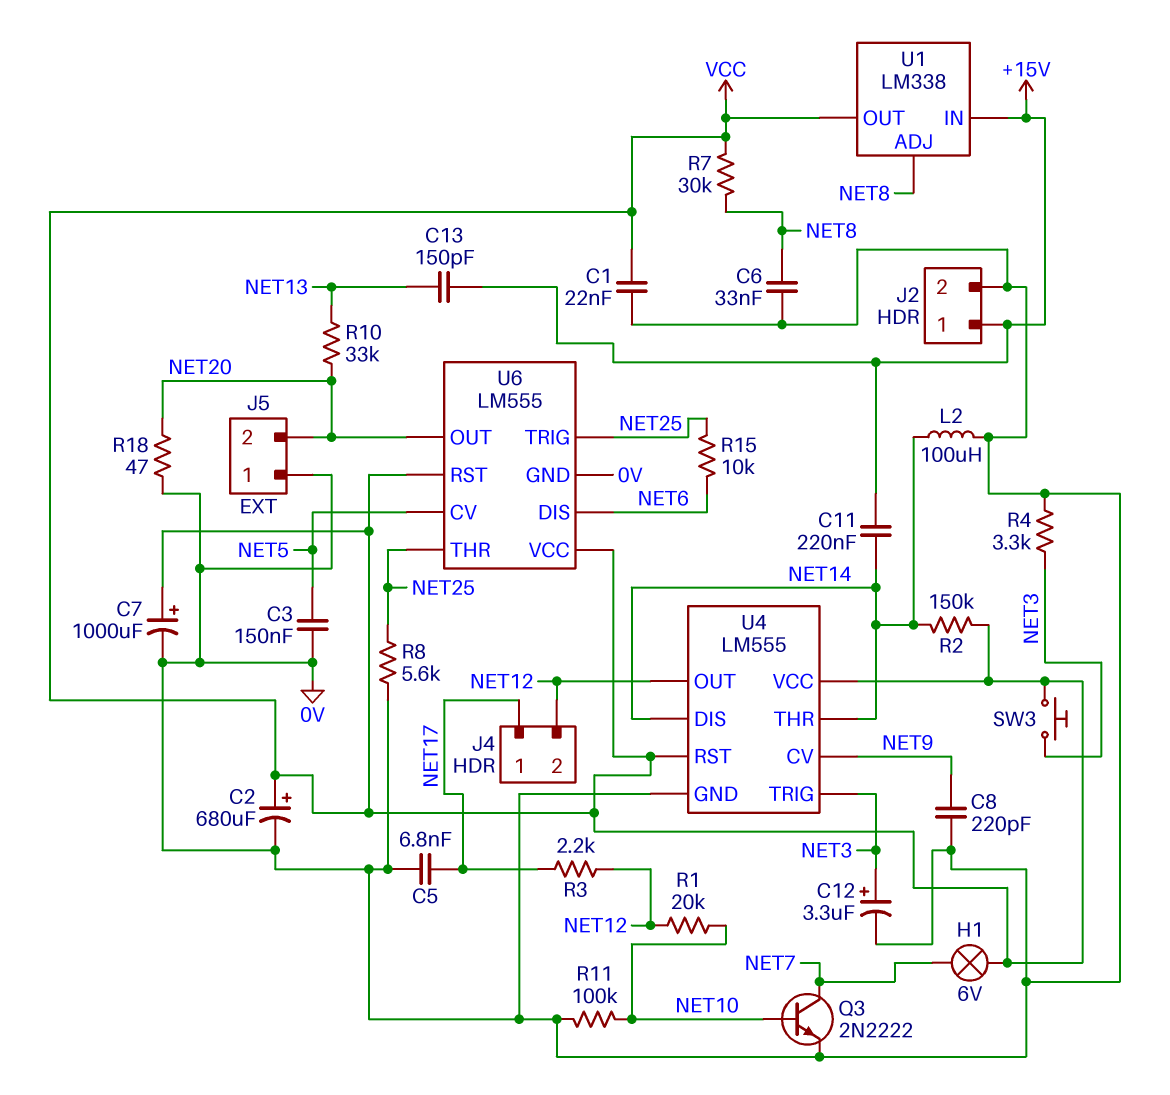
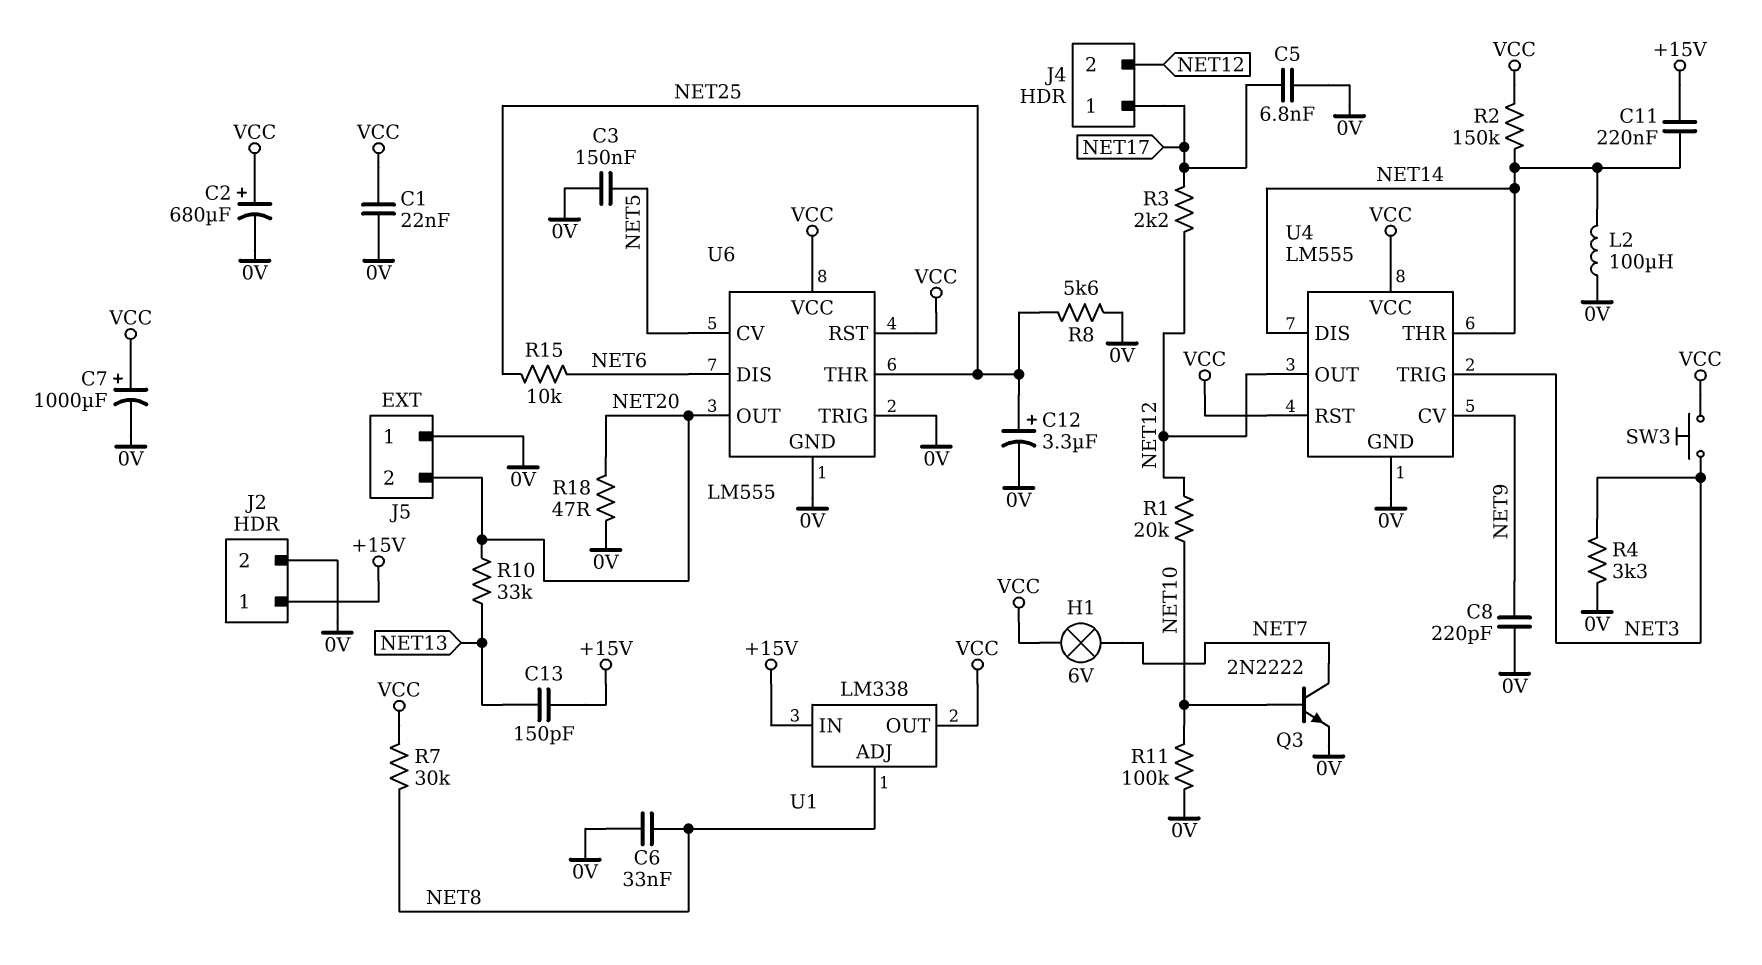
C12: 3.3uF (plus NET3, minus 0V) -> 3.3uF (plus NET25, minus 0V)
U6 pin TRIG: NET25 -> 0V

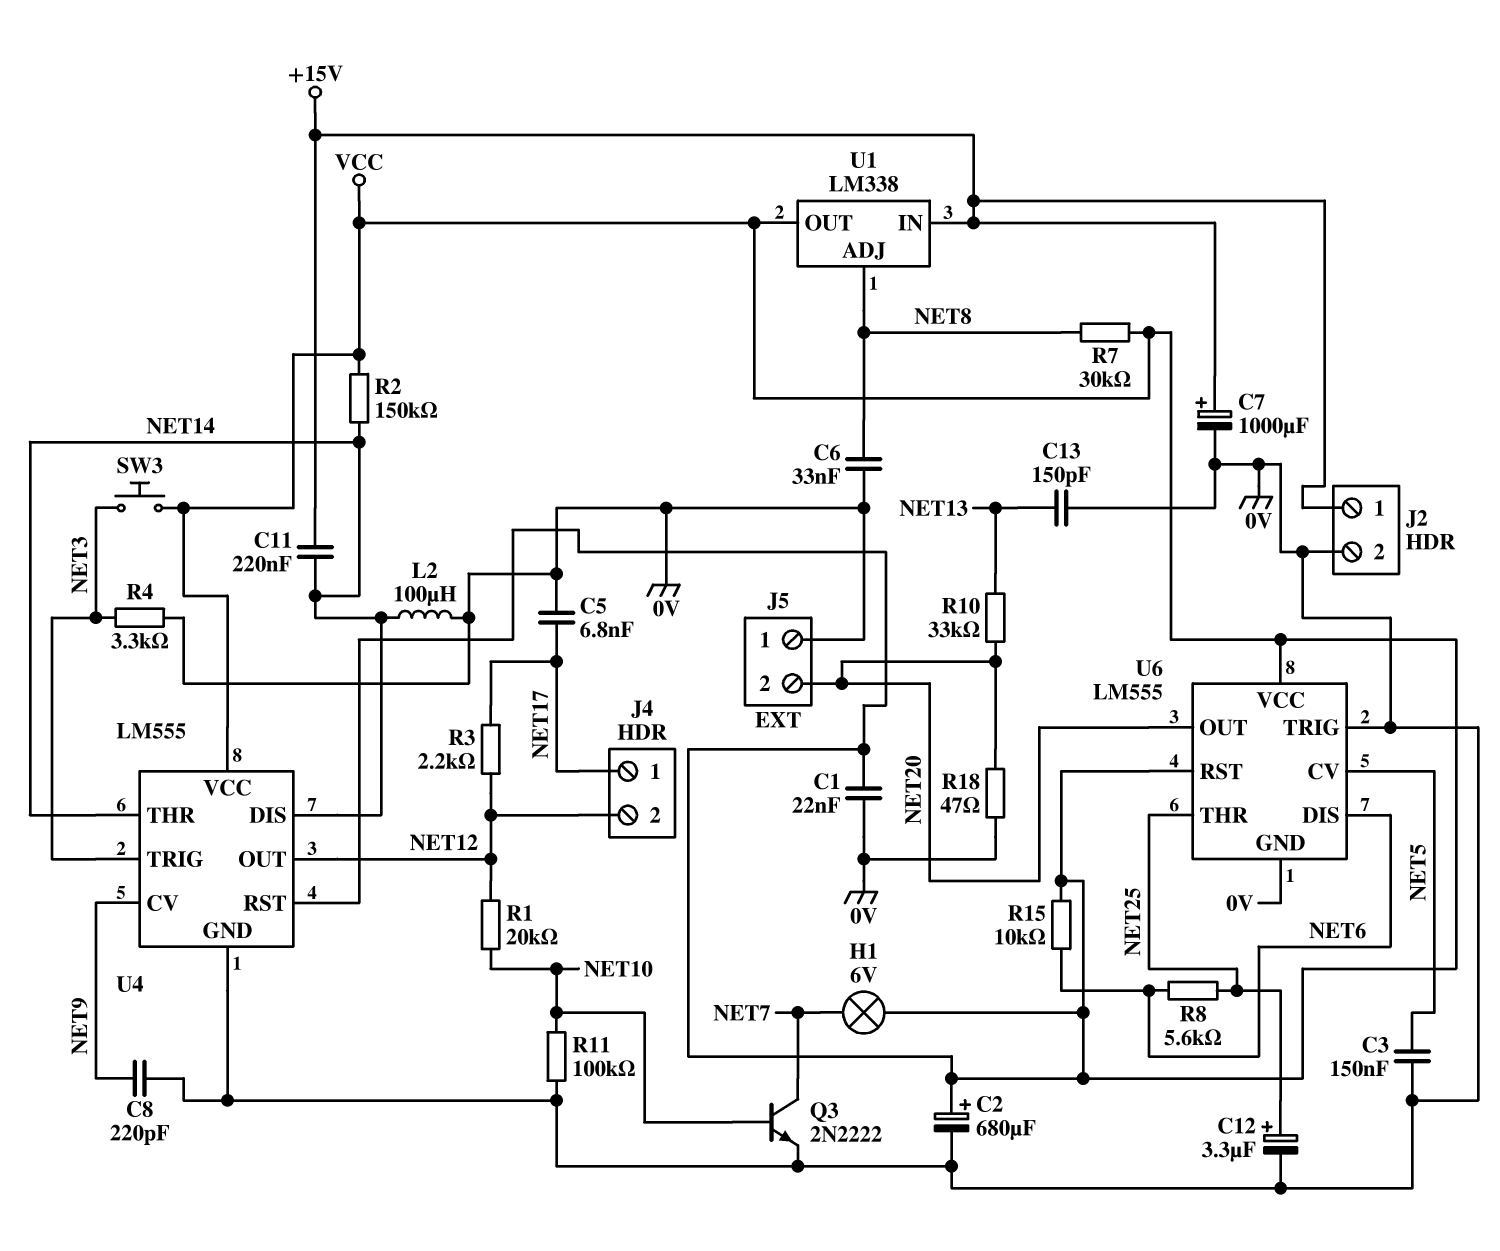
C7: 1000uF (plus VCC, minus 0V) -> 1000uF (plus +15V, minus 0V)
C13: 150pF (+15V, NET13) -> 150pF (0V, NET13)
R8: 5.6k (0V, NET25) -> 5.6k (NET6, NET25)
R15: 10k (NET6, NET25) -> 10k (NET6, VCC)

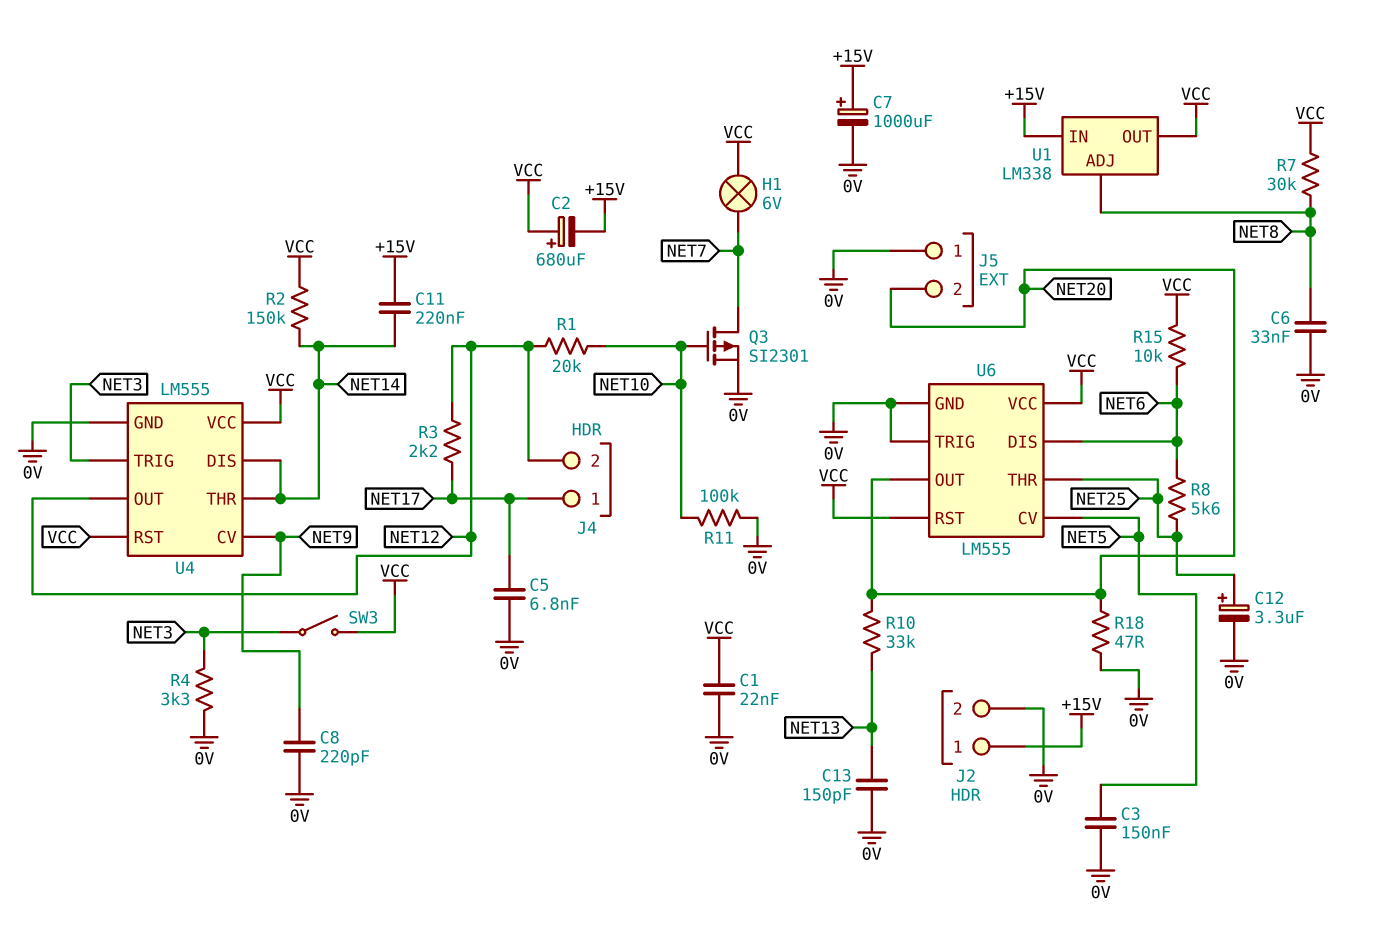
C2: 680uF (plus VCC, minus 0V) -> 680uF (plus VCC, minus +15V)
L2: 100uH (0V, NET14) -> none
Q3: NPN 2N2222 (B NET10, C NET7, E 0V) -> PMOS SI2301 (G NET10, D NET7, S 0V)
SW3: button (NET3, VCC) -> switch (NET3, VCC)

